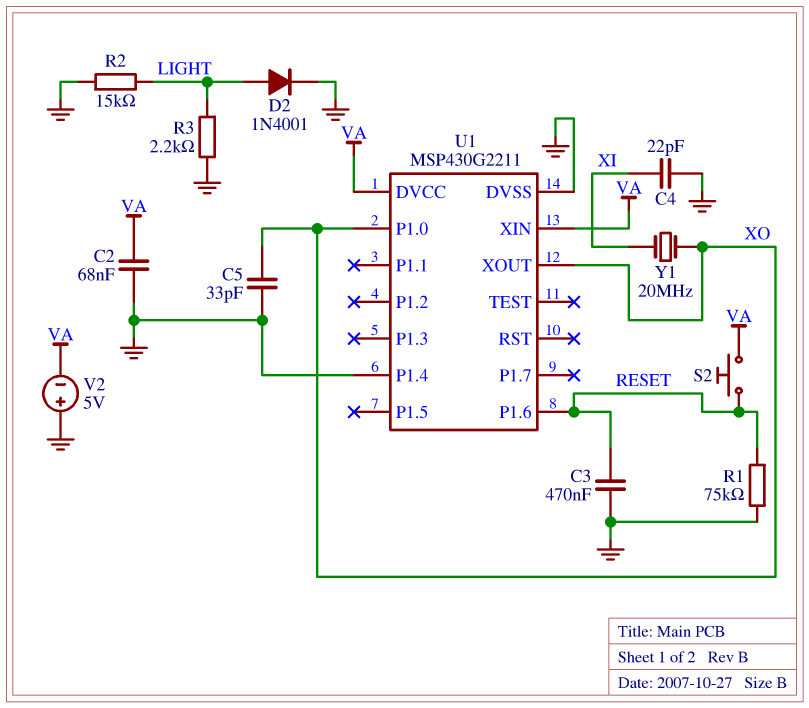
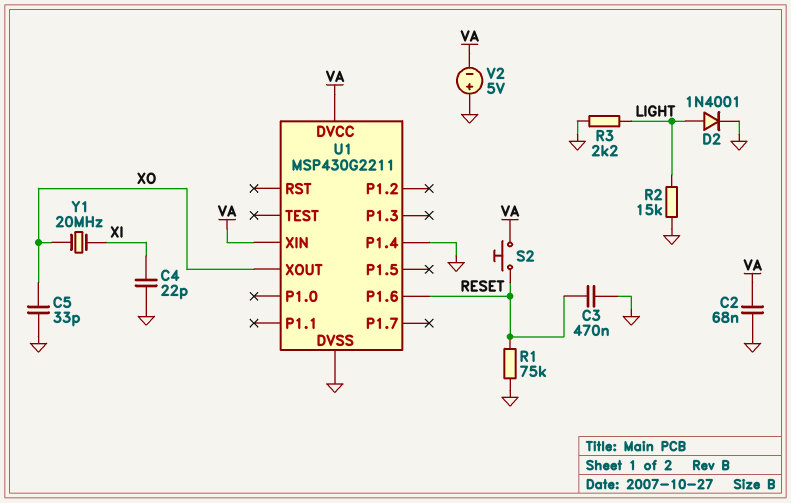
U1 pin P1.0: XO -> none

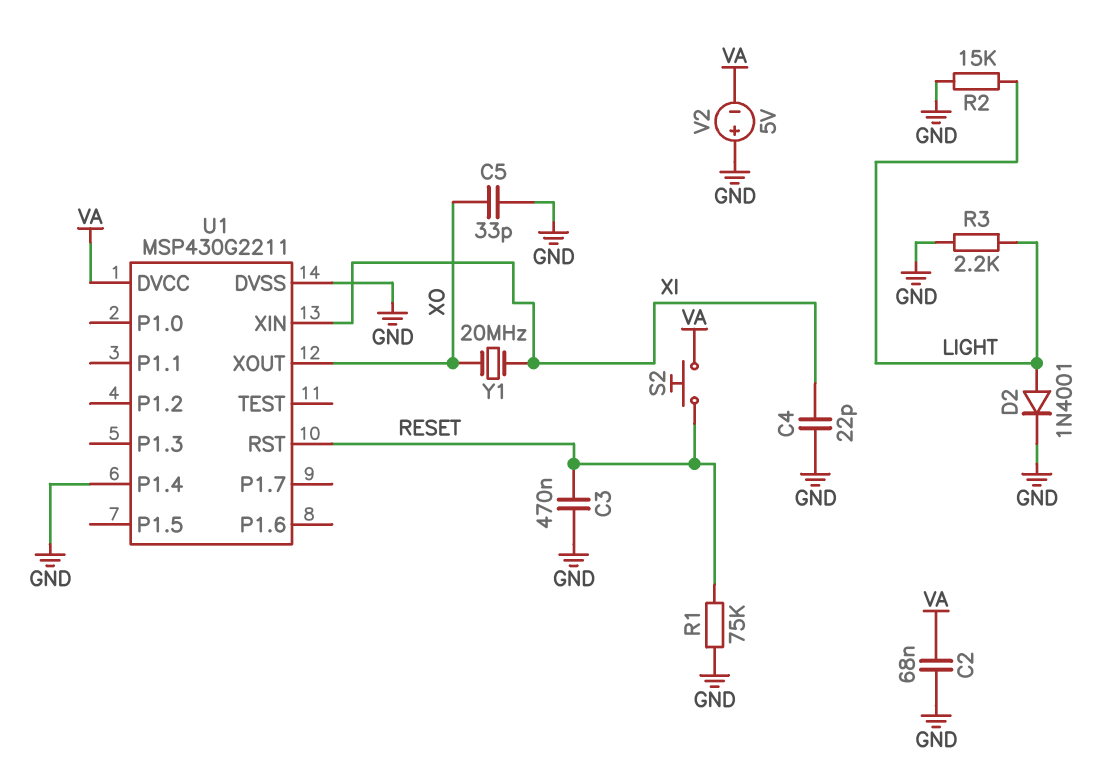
U1 pin P1.6: RESET -> none
U1 pin RST: none -> RESET
U1 pin XIN: VA -> XI

